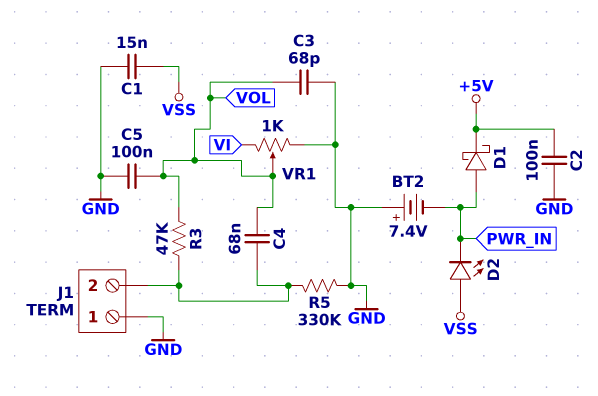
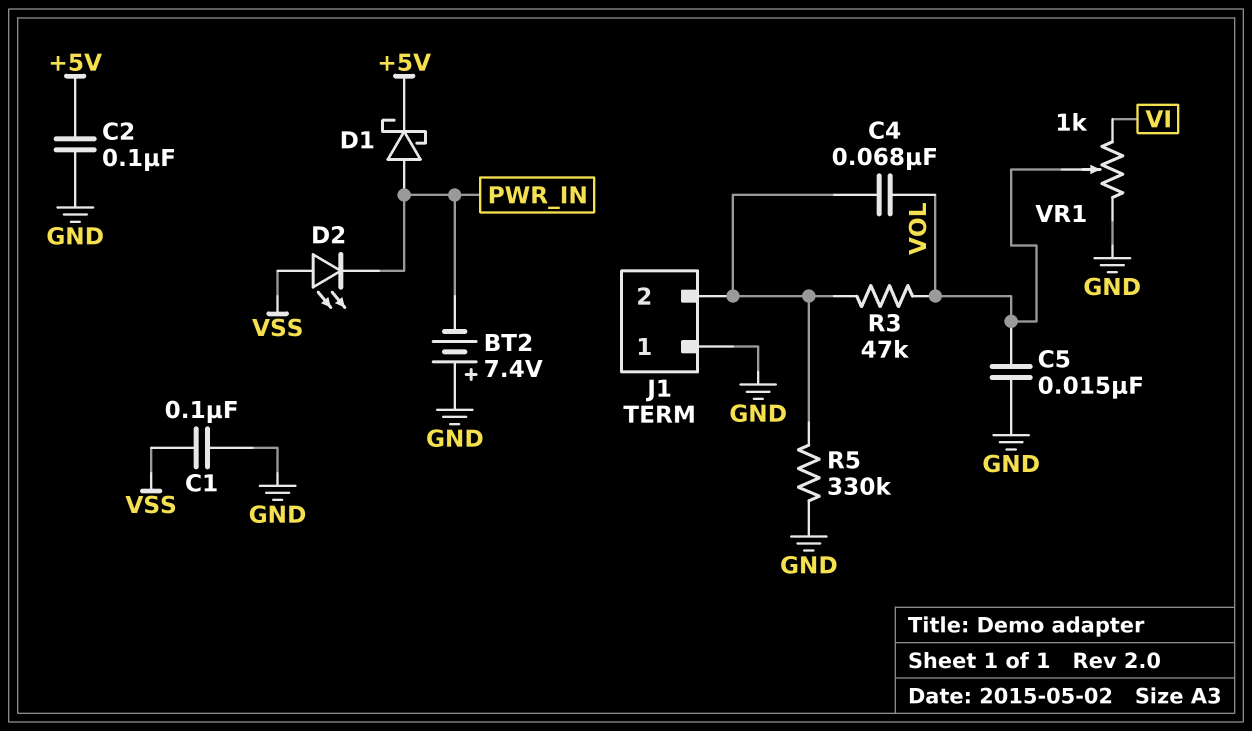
C1: 15nF (GND, VSS) -> 100nF (GND, VSS)
C3: 68pF (GND, VOL) -> none
C5: 100nF (GND, VOL) -> 15nF (GND, VOL)

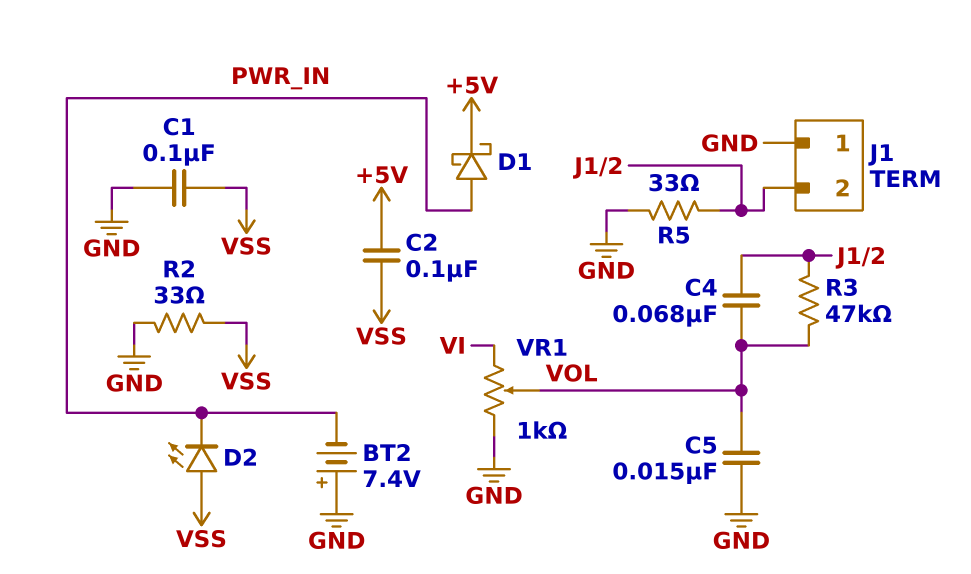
C2: 100nF (+5V, GND) -> 100nF (+5V, VSS)
R2: none -> 33 (GND, VSS)
R5: 330k (GND, J1/2) -> 33 (GND, J1/2)

